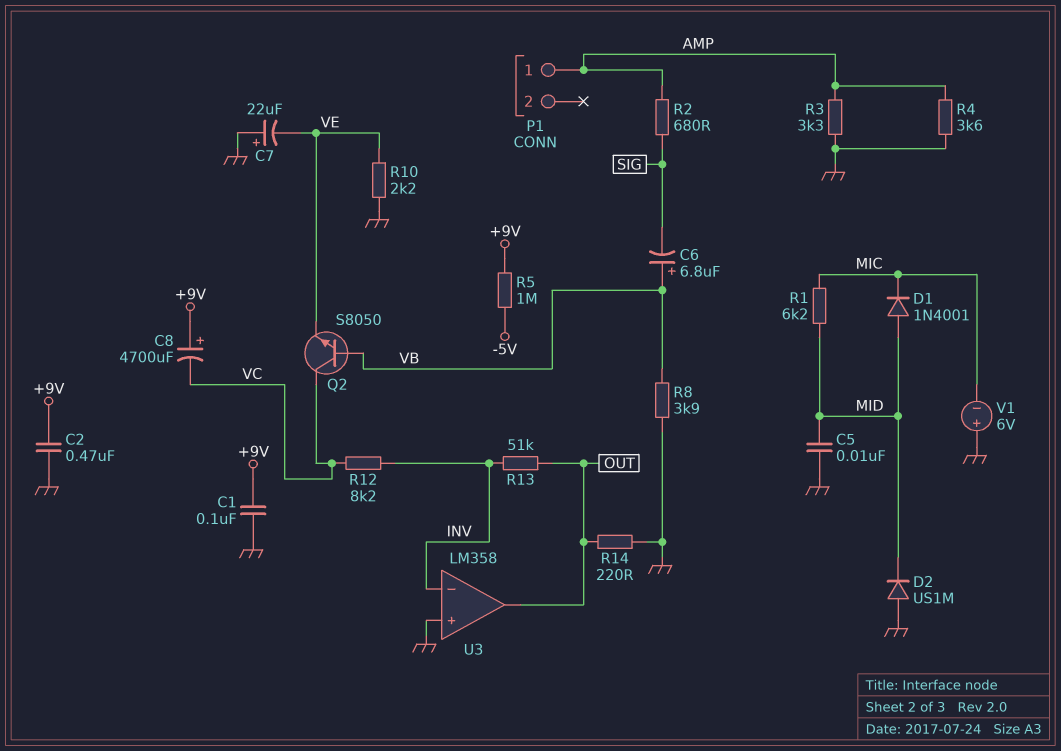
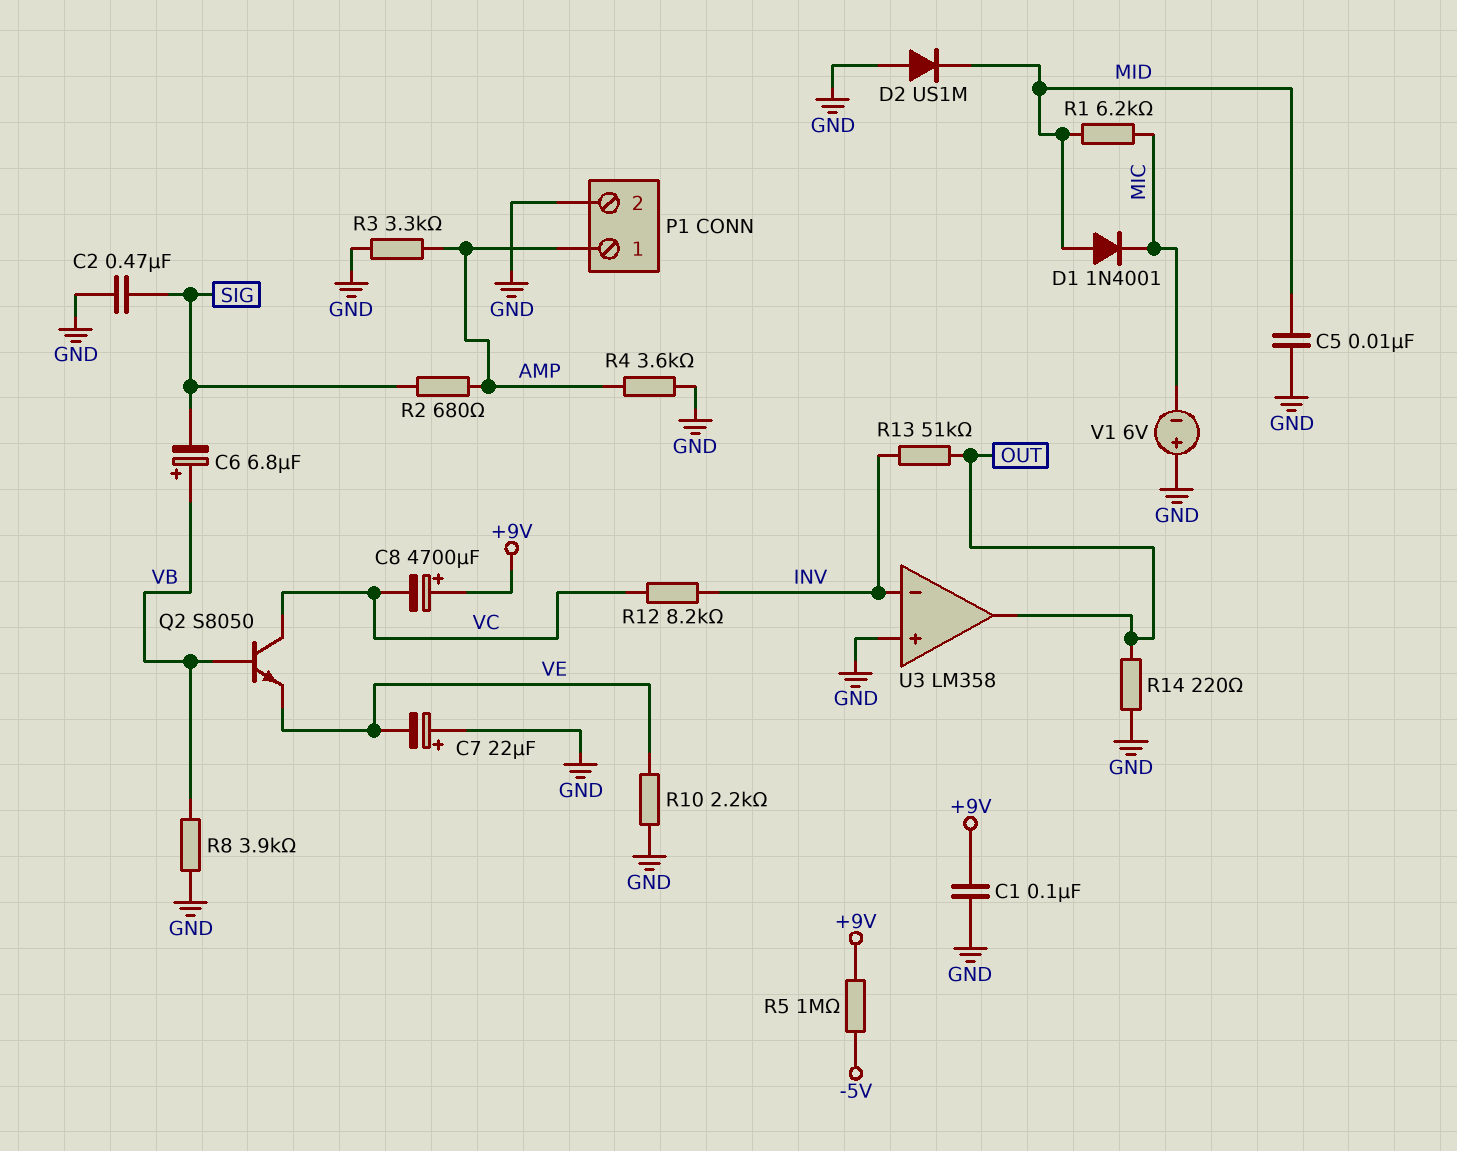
C2: 470nF (+9V, GND) -> 470nF (GND, SIG)
P1 pin 2: none -> GND

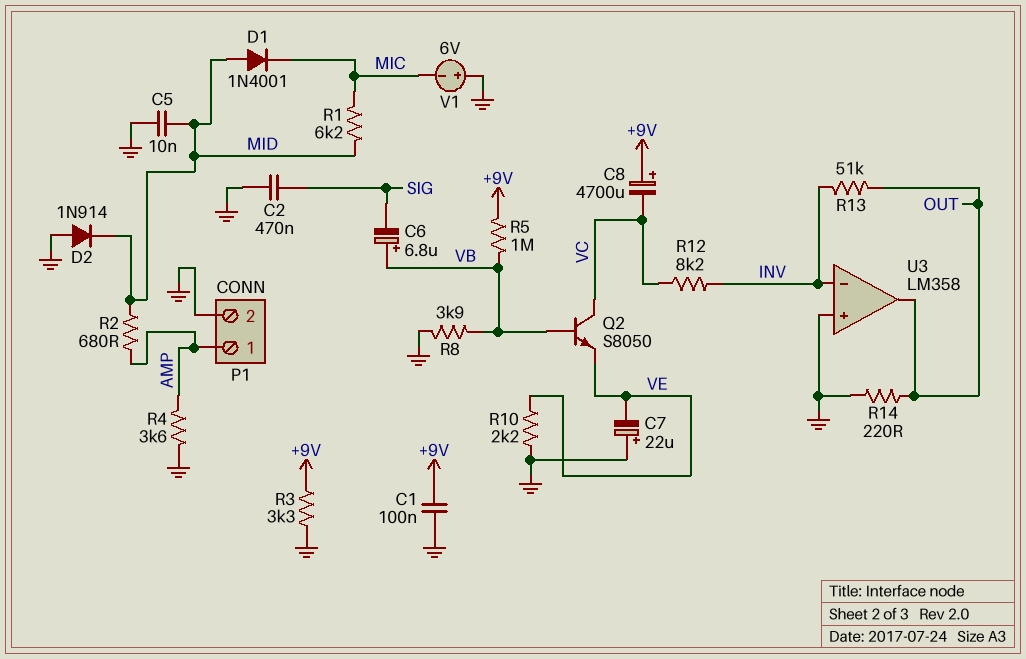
D2: diode US1M (A GND, K MID) -> diode 1N914 (A GND, K MID)
R2: 680 (AMP, SIG) -> 680 (AMP, MID)
R3: 3.3k (AMP, GND) -> 3.3k (+9V, GND)
R5: 1M (+9V, -5V) -> 1M (+9V, VB)

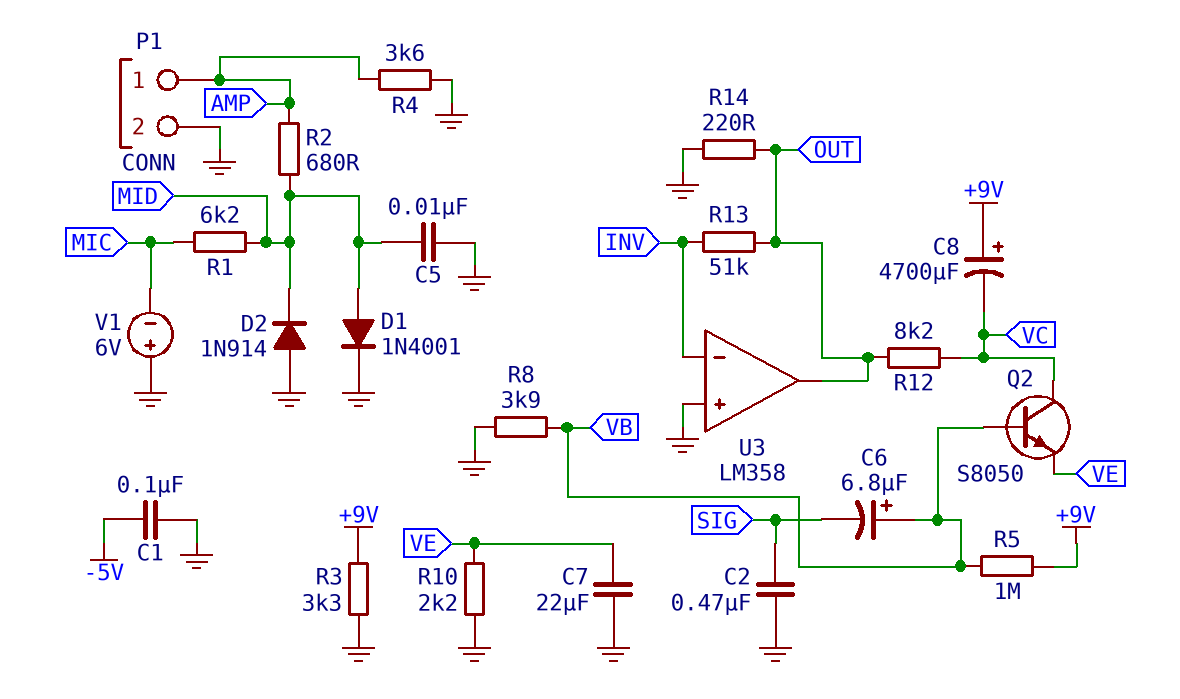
C1: 100nF (+9V, GND) -> 100nF (-5V, GND)
C7: 22uF (plus GND, minus VE) -> 22uF (GND, VE)
D1: diode 1N4001 (A MID, K MIC) -> diode 1N4001 (A MID, K GND)
R12: 8.2k (INV, VC) -> 8.2k (OUT, VC)

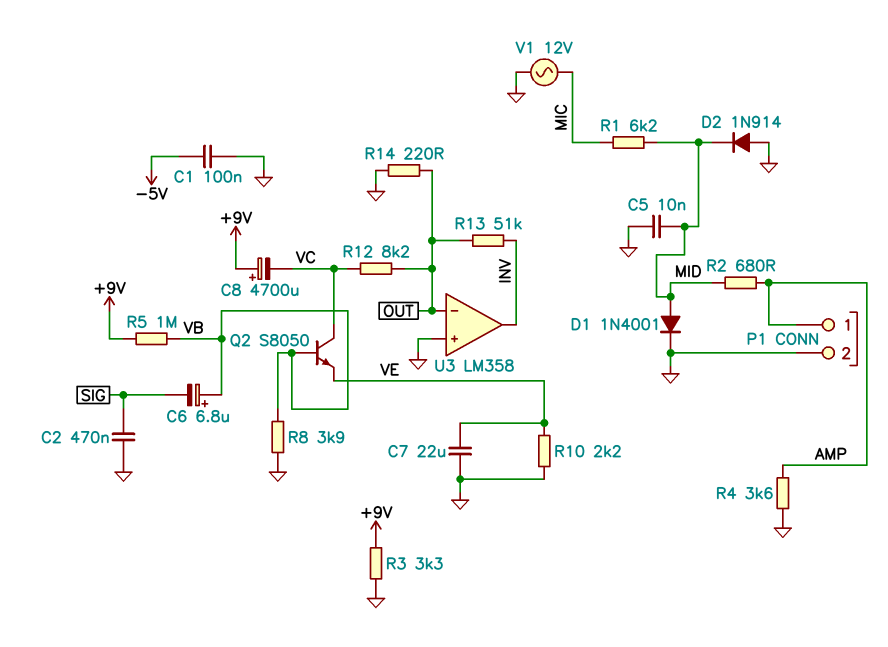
U3 pin in-: INV -> OUT
U3 pin out: OUT -> INV
V1: 6V (plus GND, minus MIC) -> AC 12V (GND, MIC)

